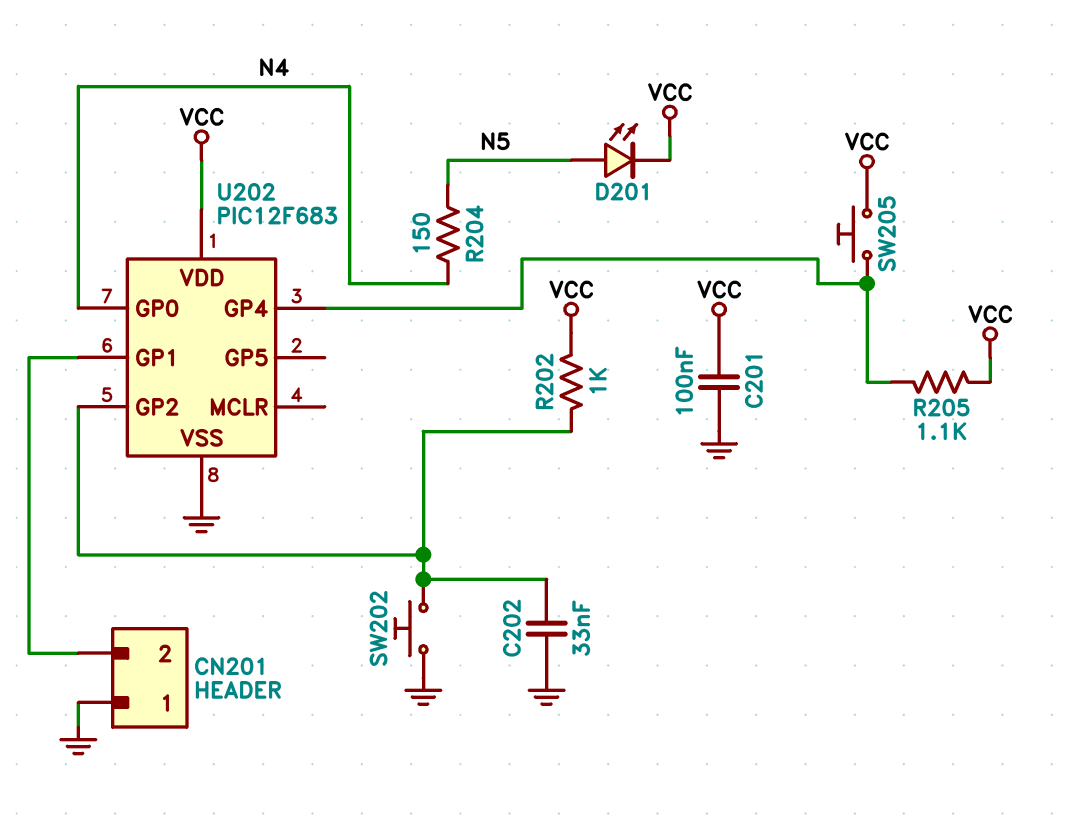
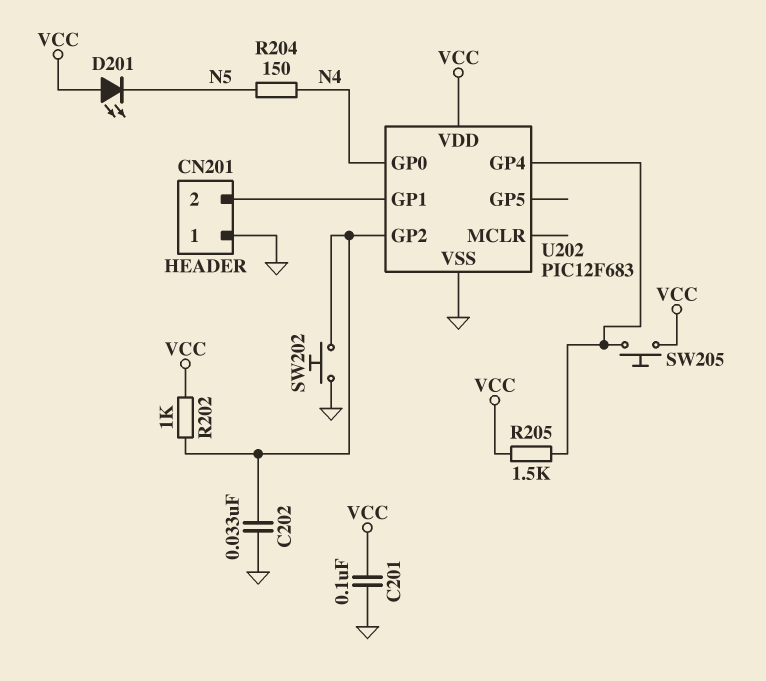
D201: LED (A N5, K VCC) -> LED (A VCC, K N5)
R205: 1.1k (U202/GP4, VCC) -> 1.5k (U202/GP4, VCC)

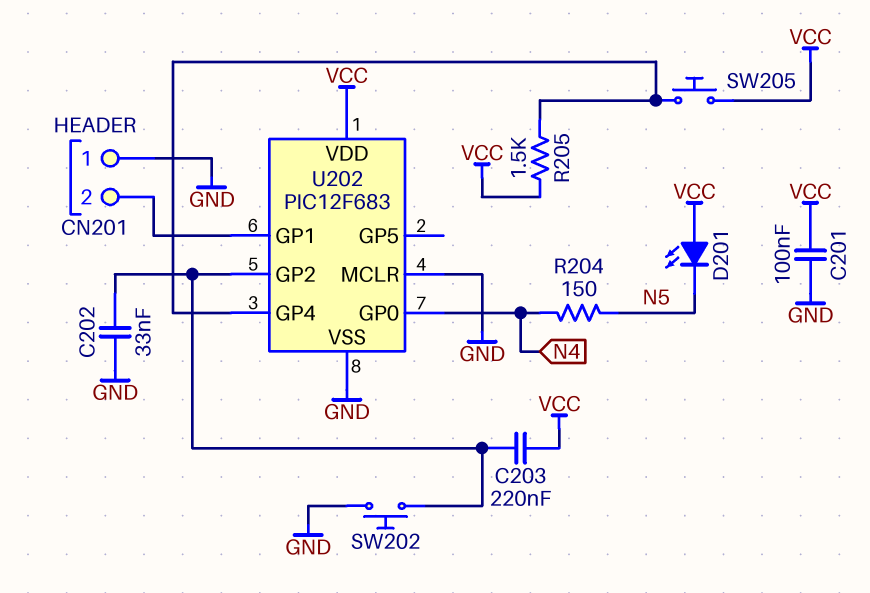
C203: none -> 220nF (U202/GP2, VCC)
R202: 1k (U202/GP2, VCC) -> none
U202 pin MCLR: none -> GND

